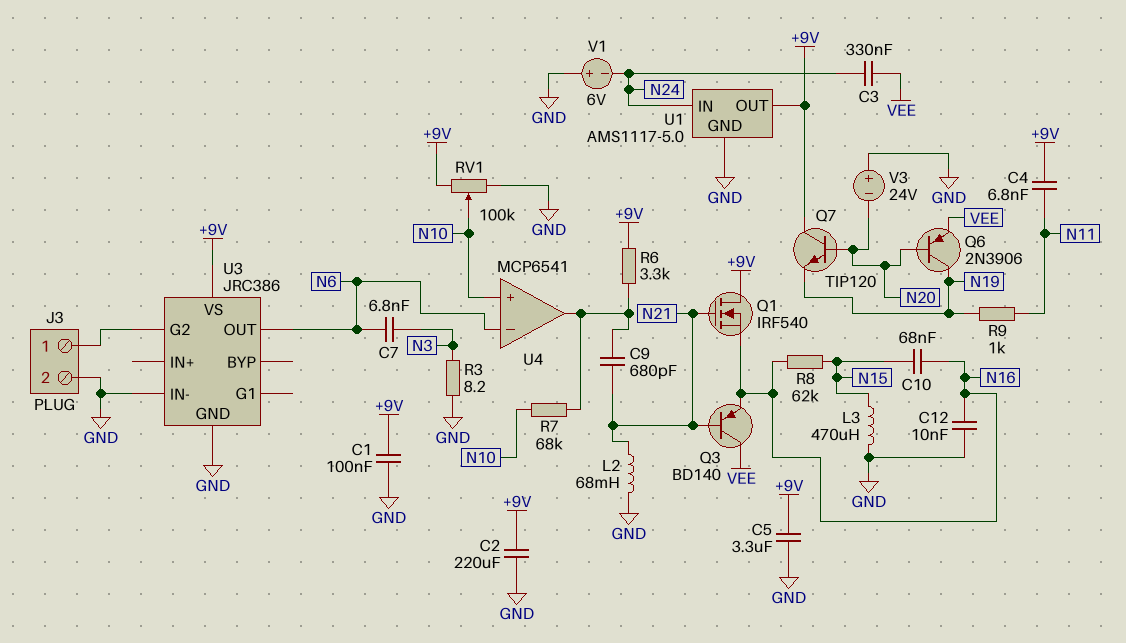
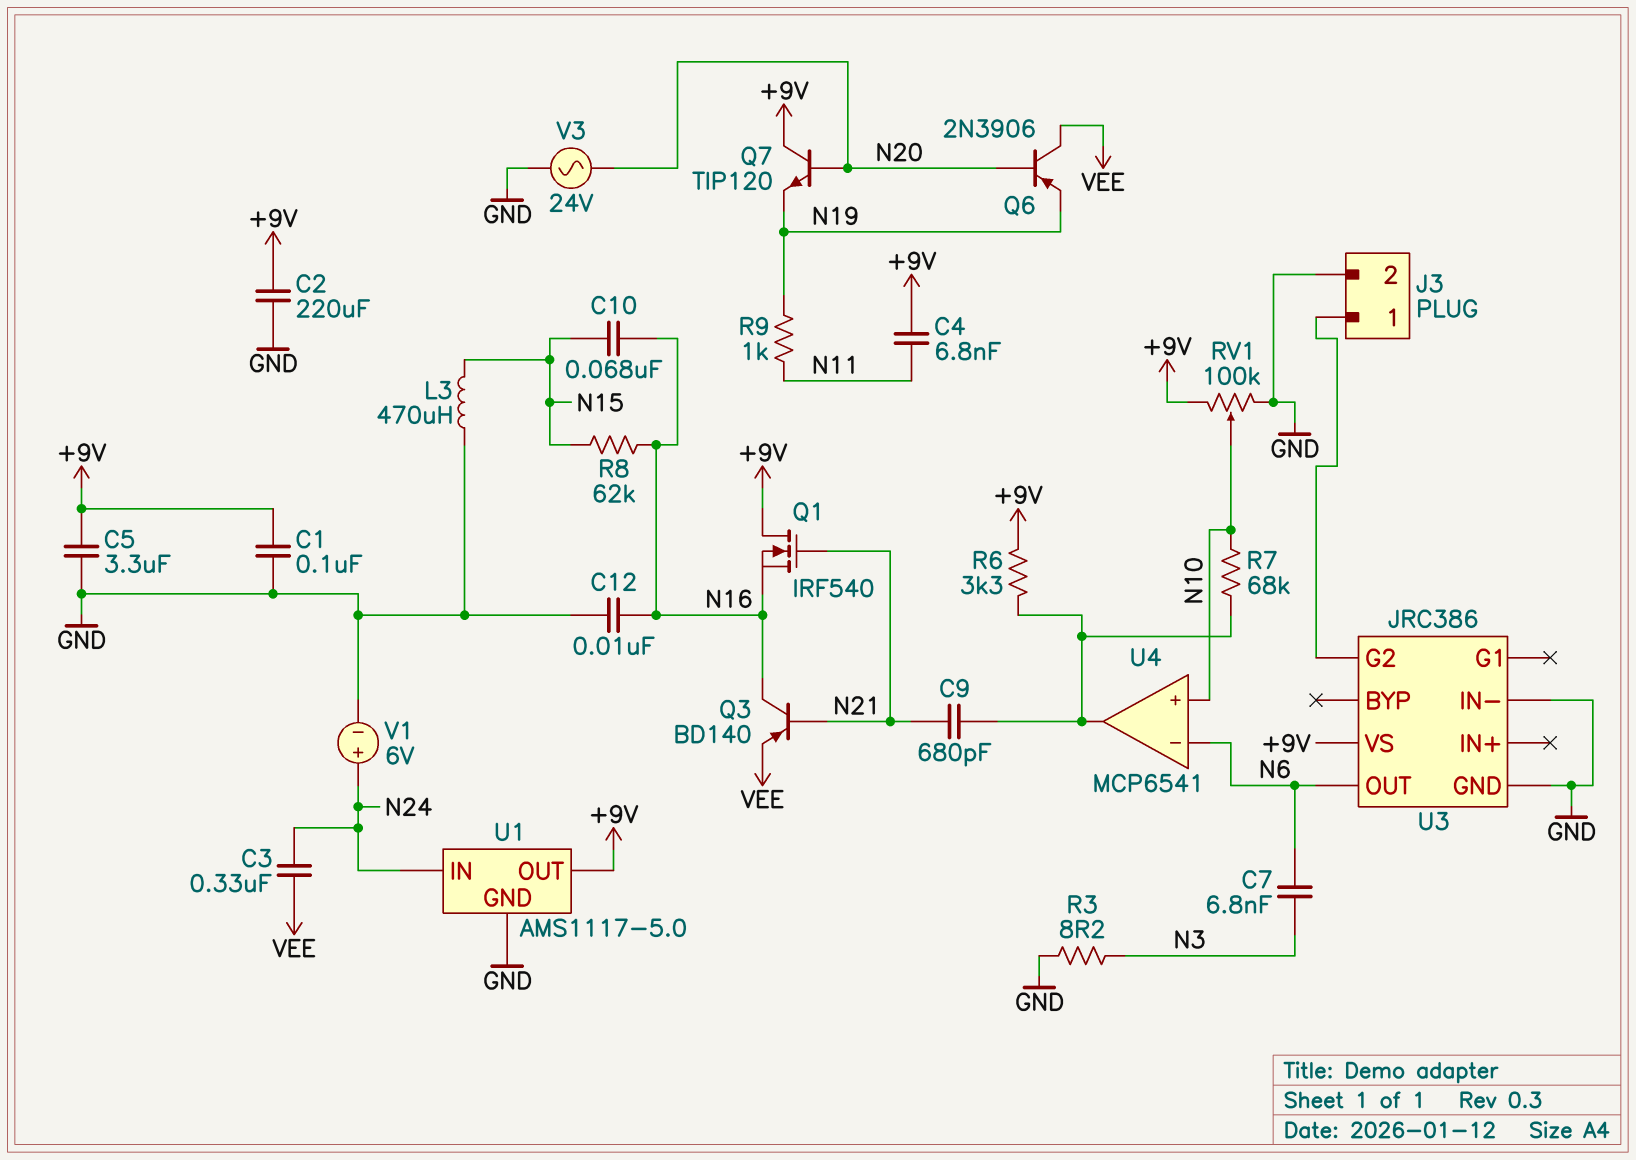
L2: 68mH (GND, N21) -> none
Q3: PNP BD140 (B N21, C VEE, E N16) -> PNP BD140 (B N21, C N16, E VEE)
Q6: PNP 2N3906 (B N20, C N19, E VEE) -> PNP 2N3906 (B N20, C VEE, E N19)
V1: 6V (plus GND, minus N24) -> 6V (plus N24, minus GND)
V3: 24V (plus GND, minus N20) -> AC 24V (GND, N20)

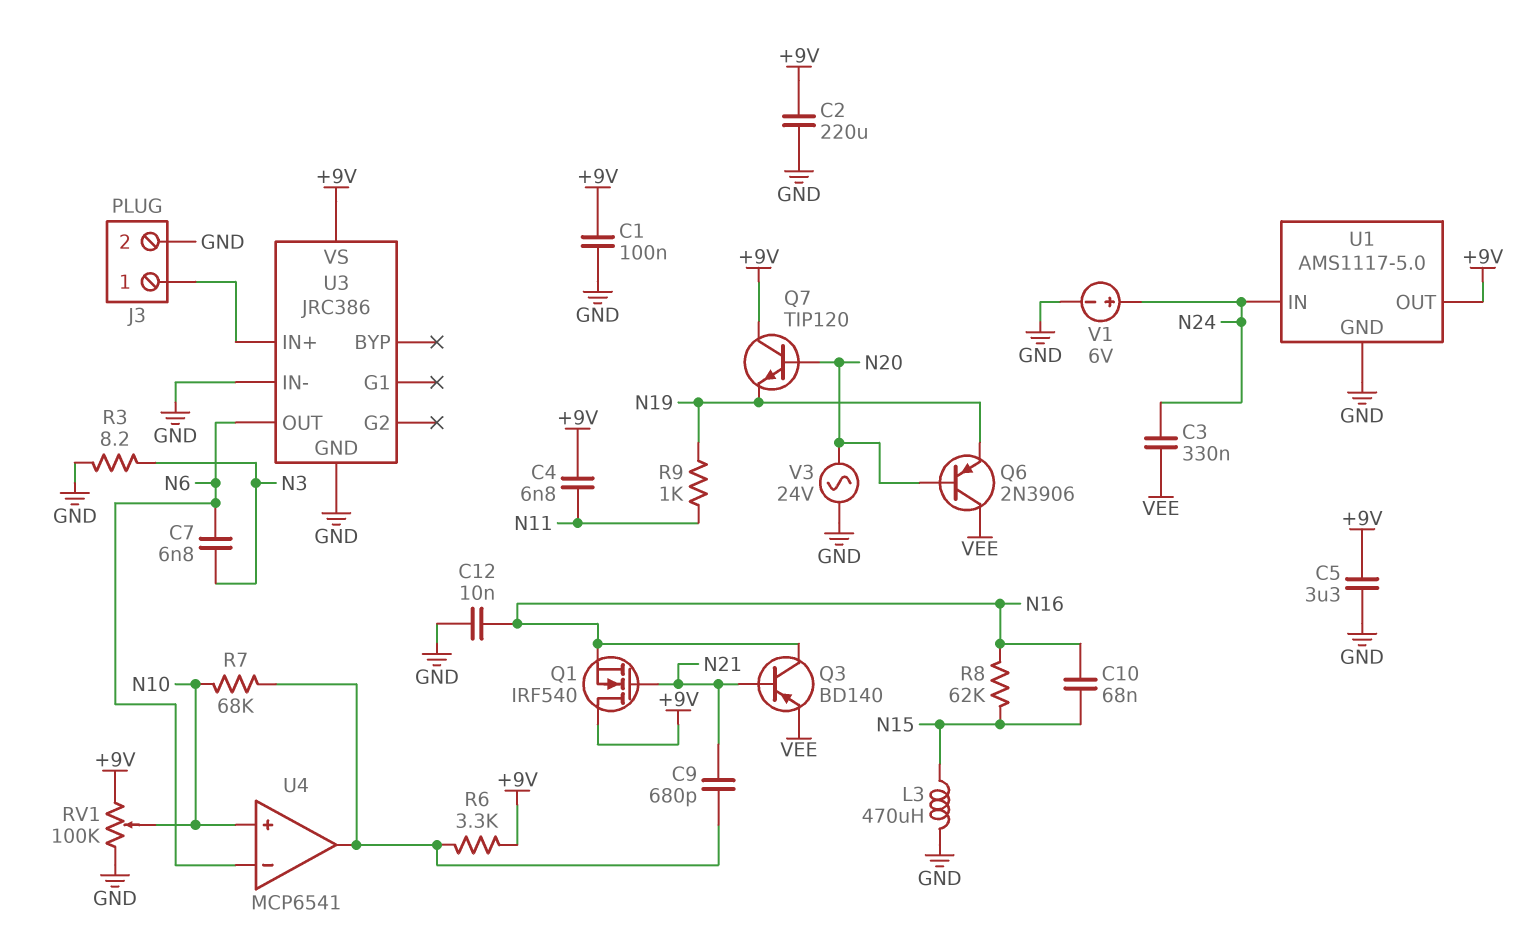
U3 pin G2: J3/1 -> none
U3 pin IN+: none -> J3/1

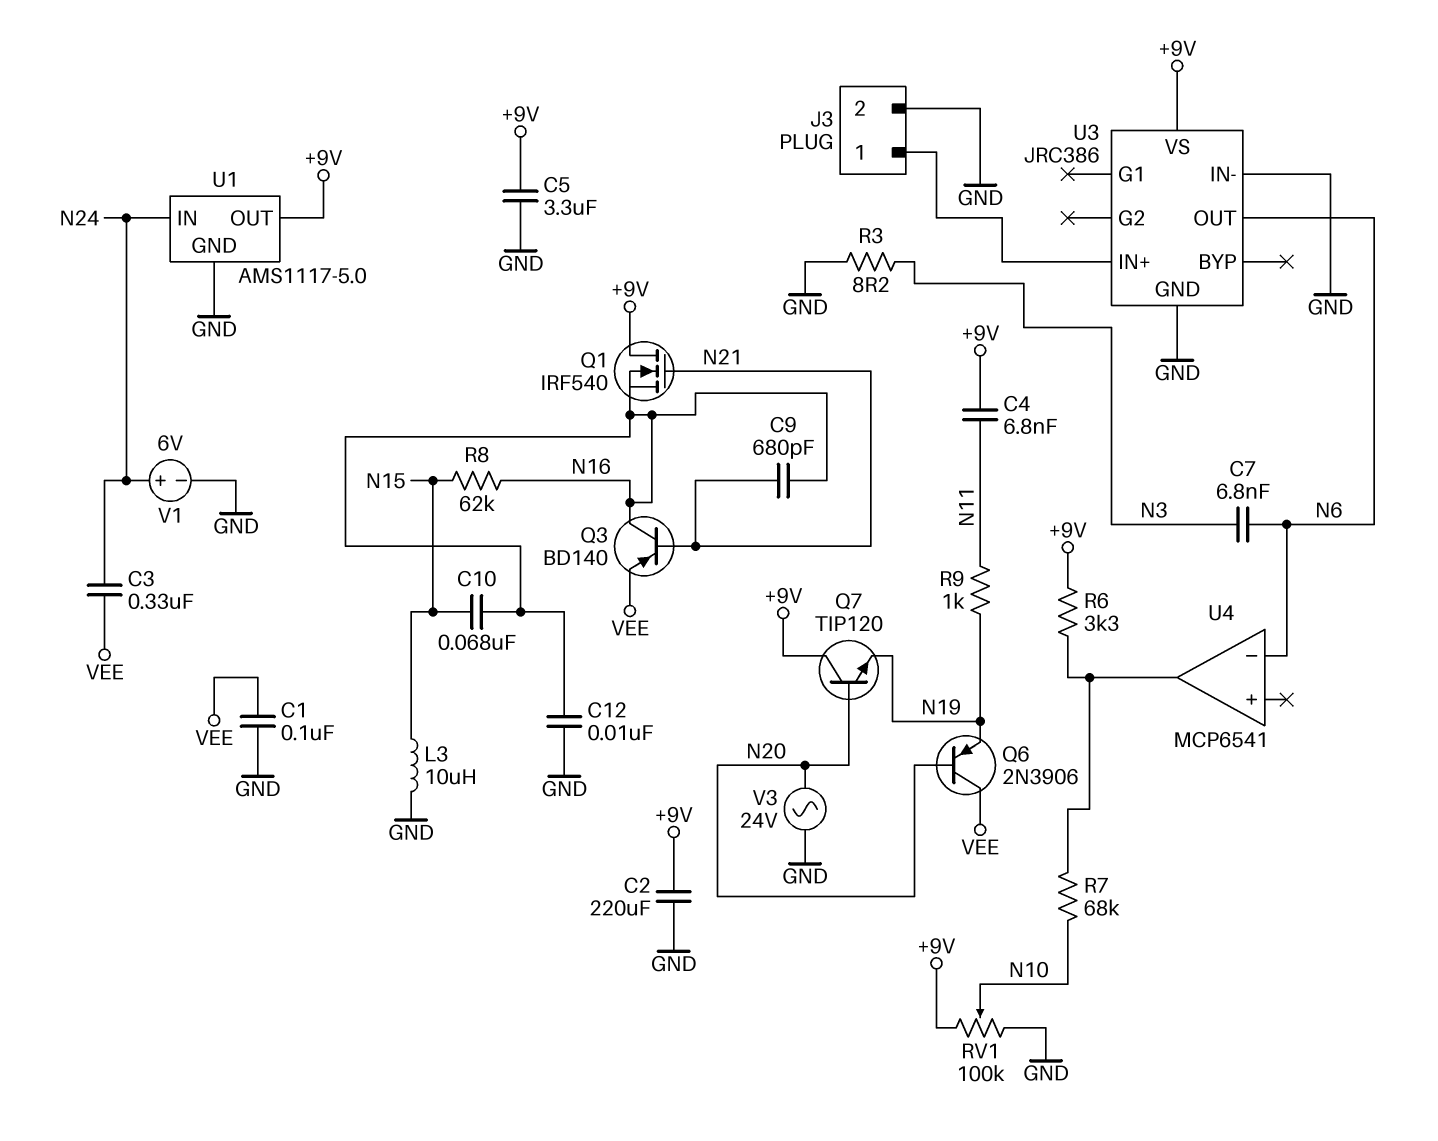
C1: 100nF (+9V, GND) -> 100nF (GND, VEE)
C9: 680pF (N21, U4/out) -> 680pF (N16, N21)
L3: 470uH (GND, N15) -> 10uH (GND, N15)
U4 pin in+: N10 -> none

